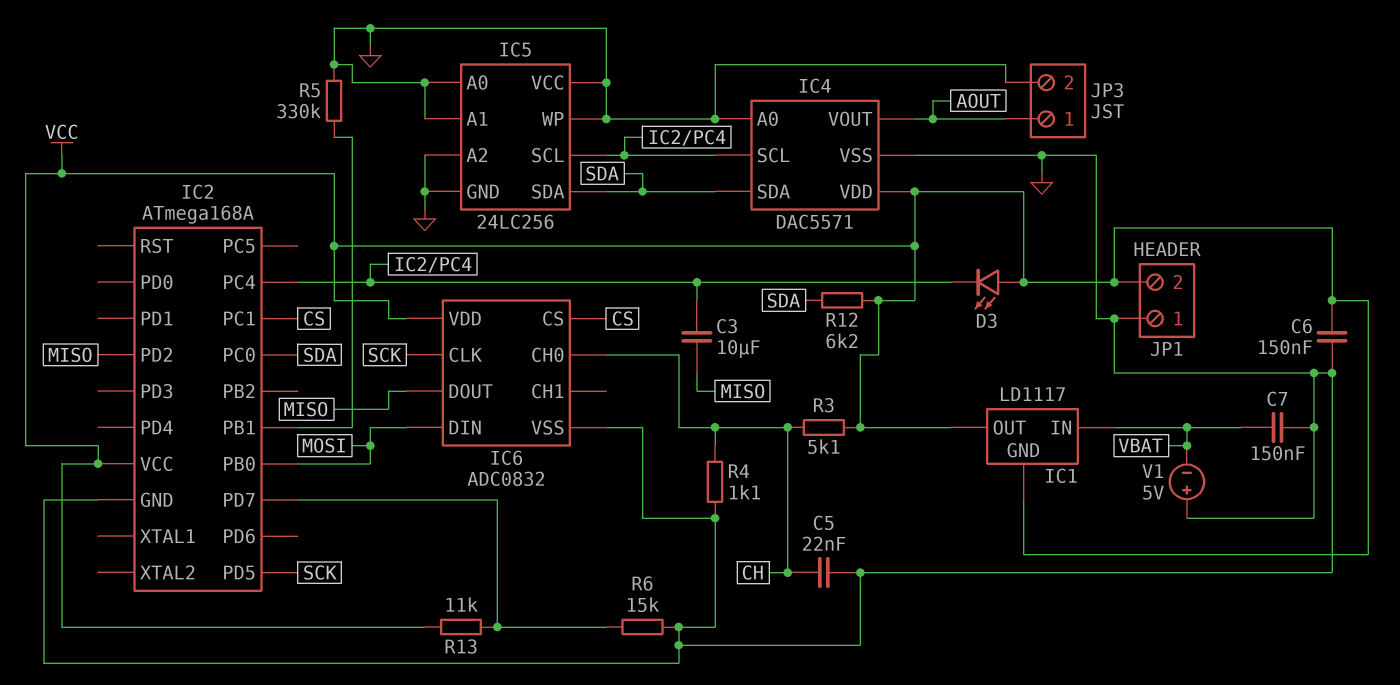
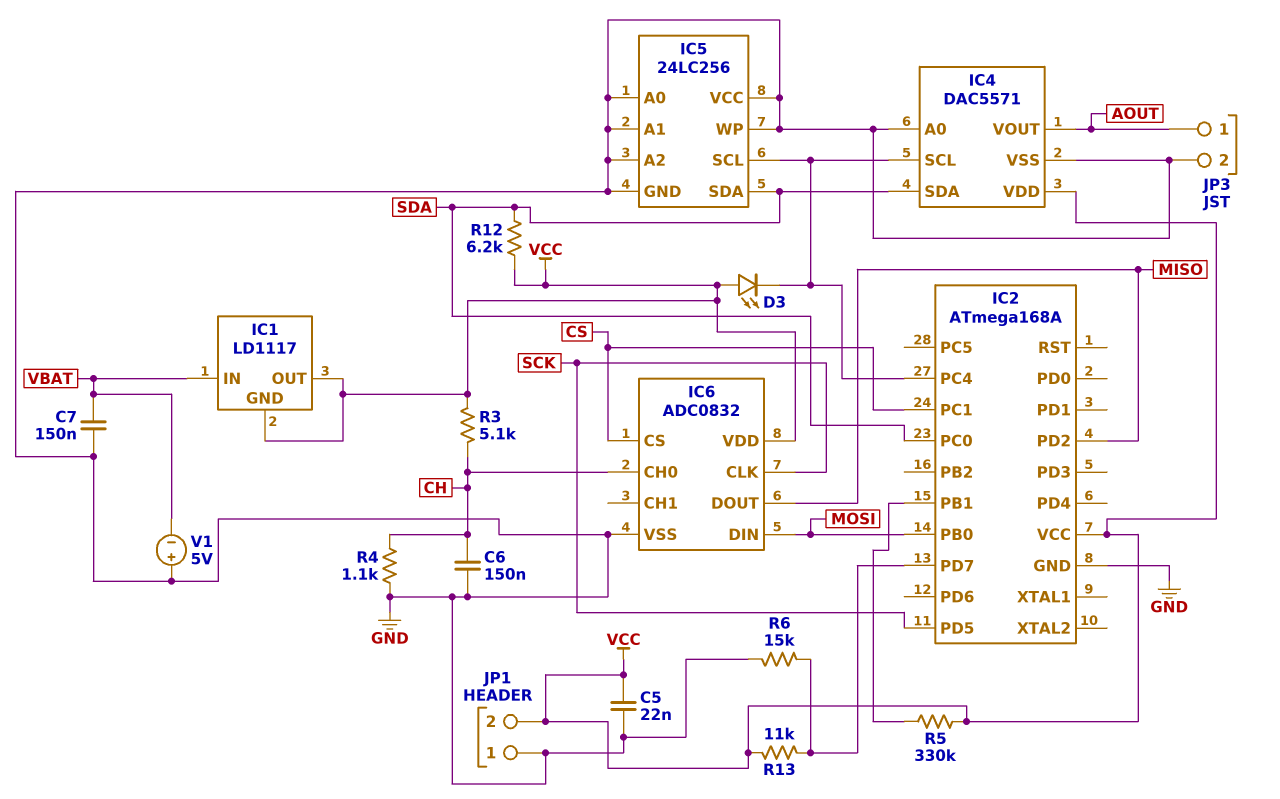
C3: 10uF (IC2/PC4, MISO) -> none
C5: 22nF (CH, GND) -> 22nF (GND, VCC)
C6: 150nF (GND, VCC) -> 150nF (CH, GND)
R5: 330k (GND, IC2/PB1) -> 330k (IC2/PB1, VCC)

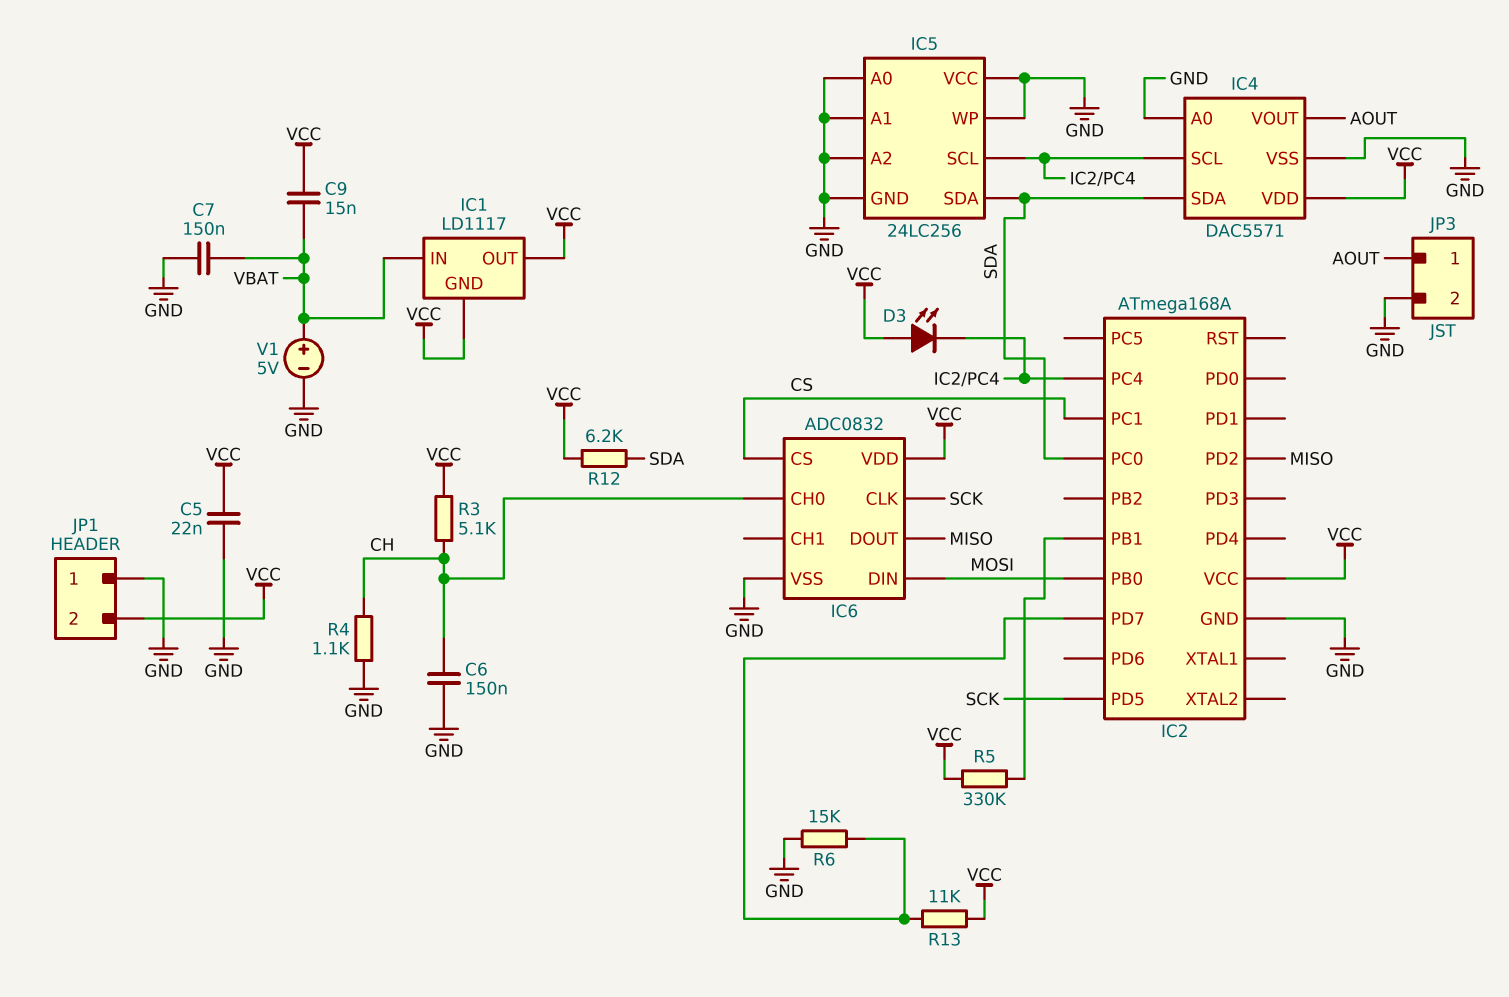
C9: none -> 15nF (VBAT, VCC)
V1: 5V (plus GND, minus VBAT) -> 5V (plus VBAT, minus GND)

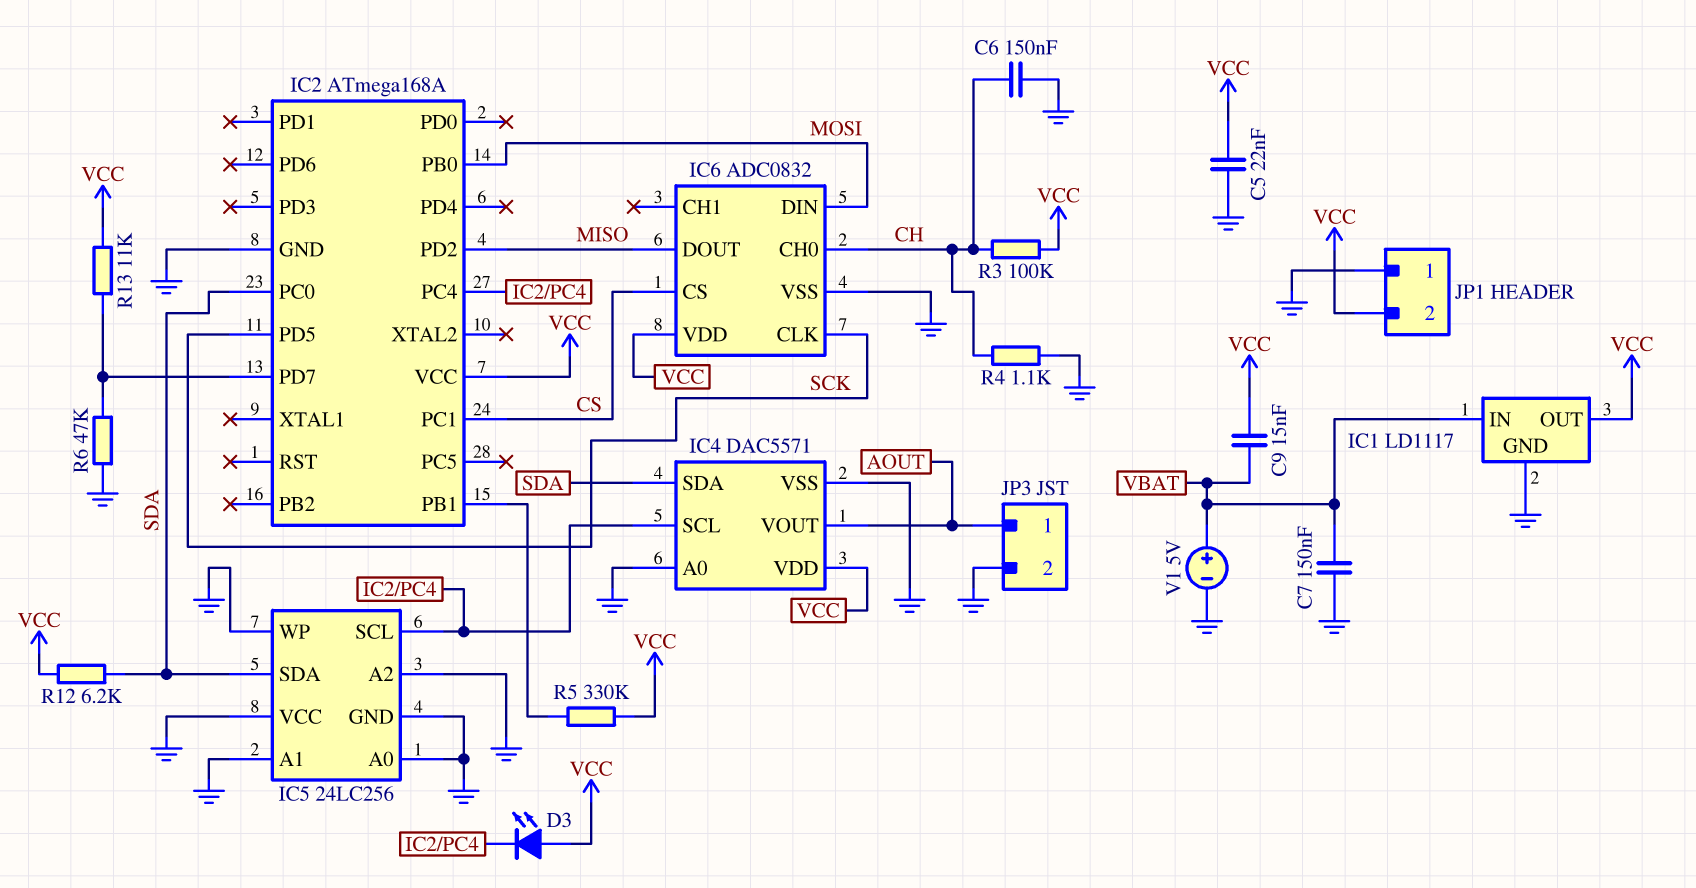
IC1 pin GND: VCC -> GND
R3: 5.1k (CH, VCC) -> 100k (CH, VCC)
R6: 15k (GND, IC2/PD7) -> 47k (GND, IC2/PD7)

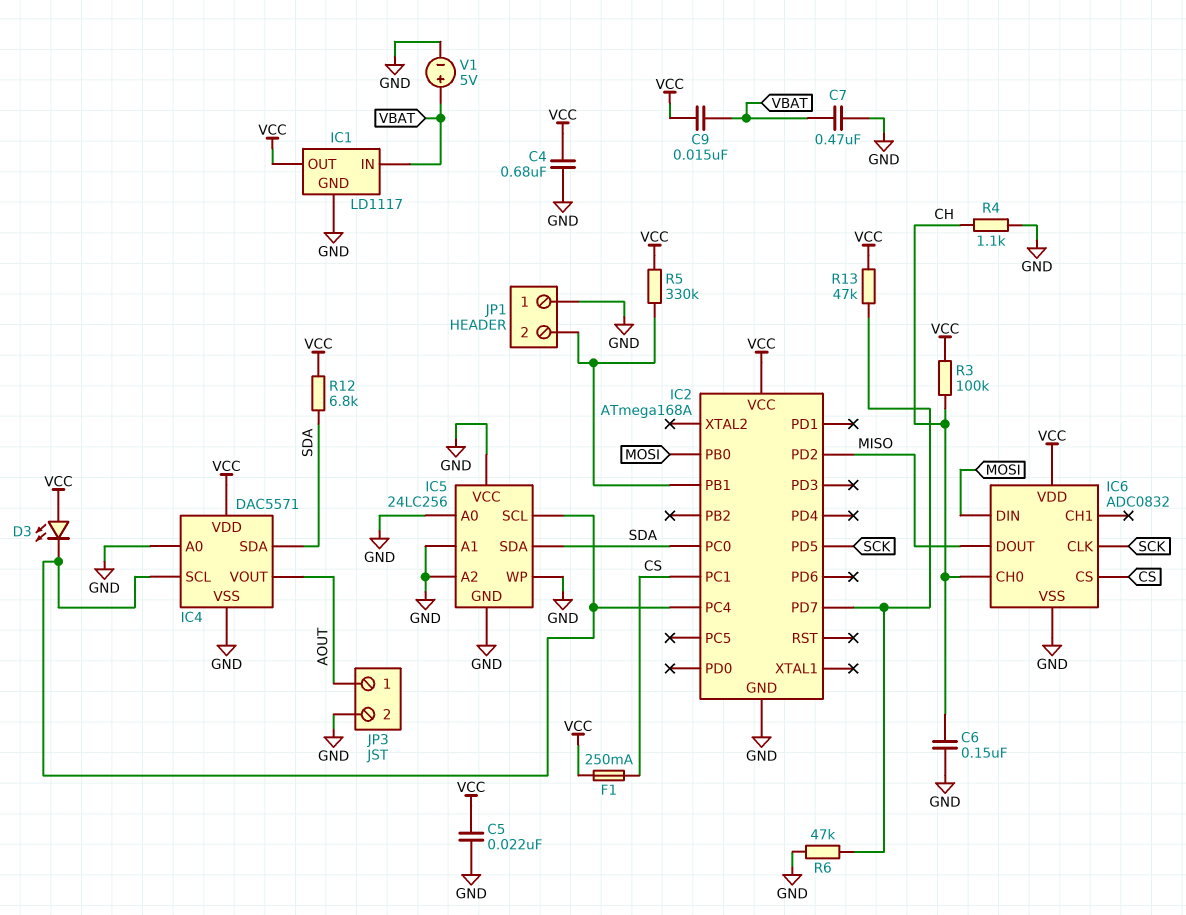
C4: none -> 680nF (GND, VCC)
C7: 150nF (GND, VBAT) -> 470nF (GND, VBAT)
F1: none -> 250mA (CS, VCC)
JP1 pin 2: VCC -> IC2/PB1
R12: 6.2k (SDA, VCC) -> 6.8k (SDA, VCC)
R13: 11k (IC2/PD7, VCC) -> 47k (IC2/PD7, VCC)

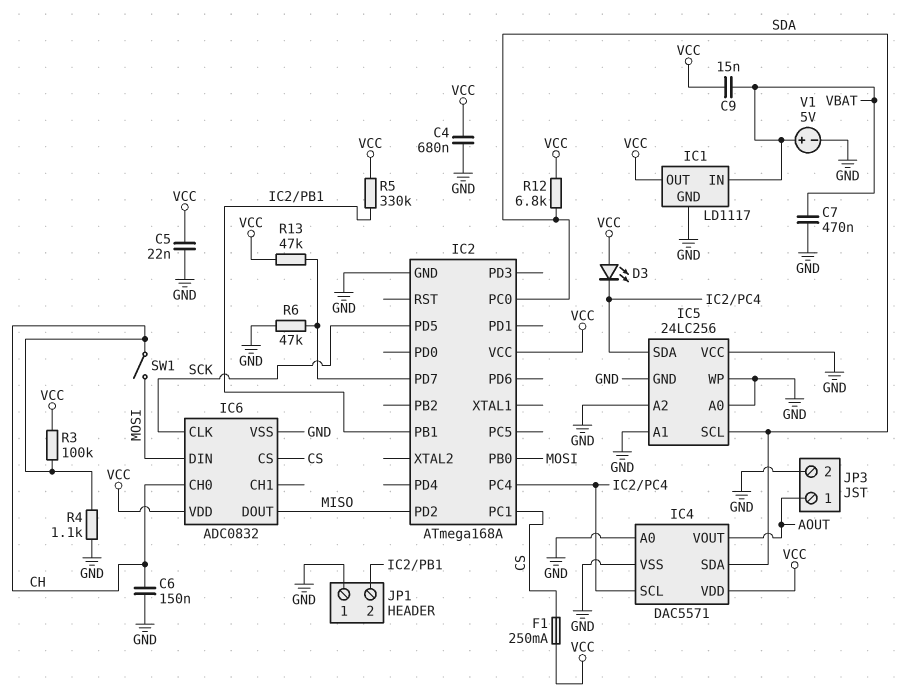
IC5 pin SCL: IC2/PC4 -> SDA
IC5 pin SDA: SDA -> IC2/PC4
SW1: none -> switch (CH, MOSI)

